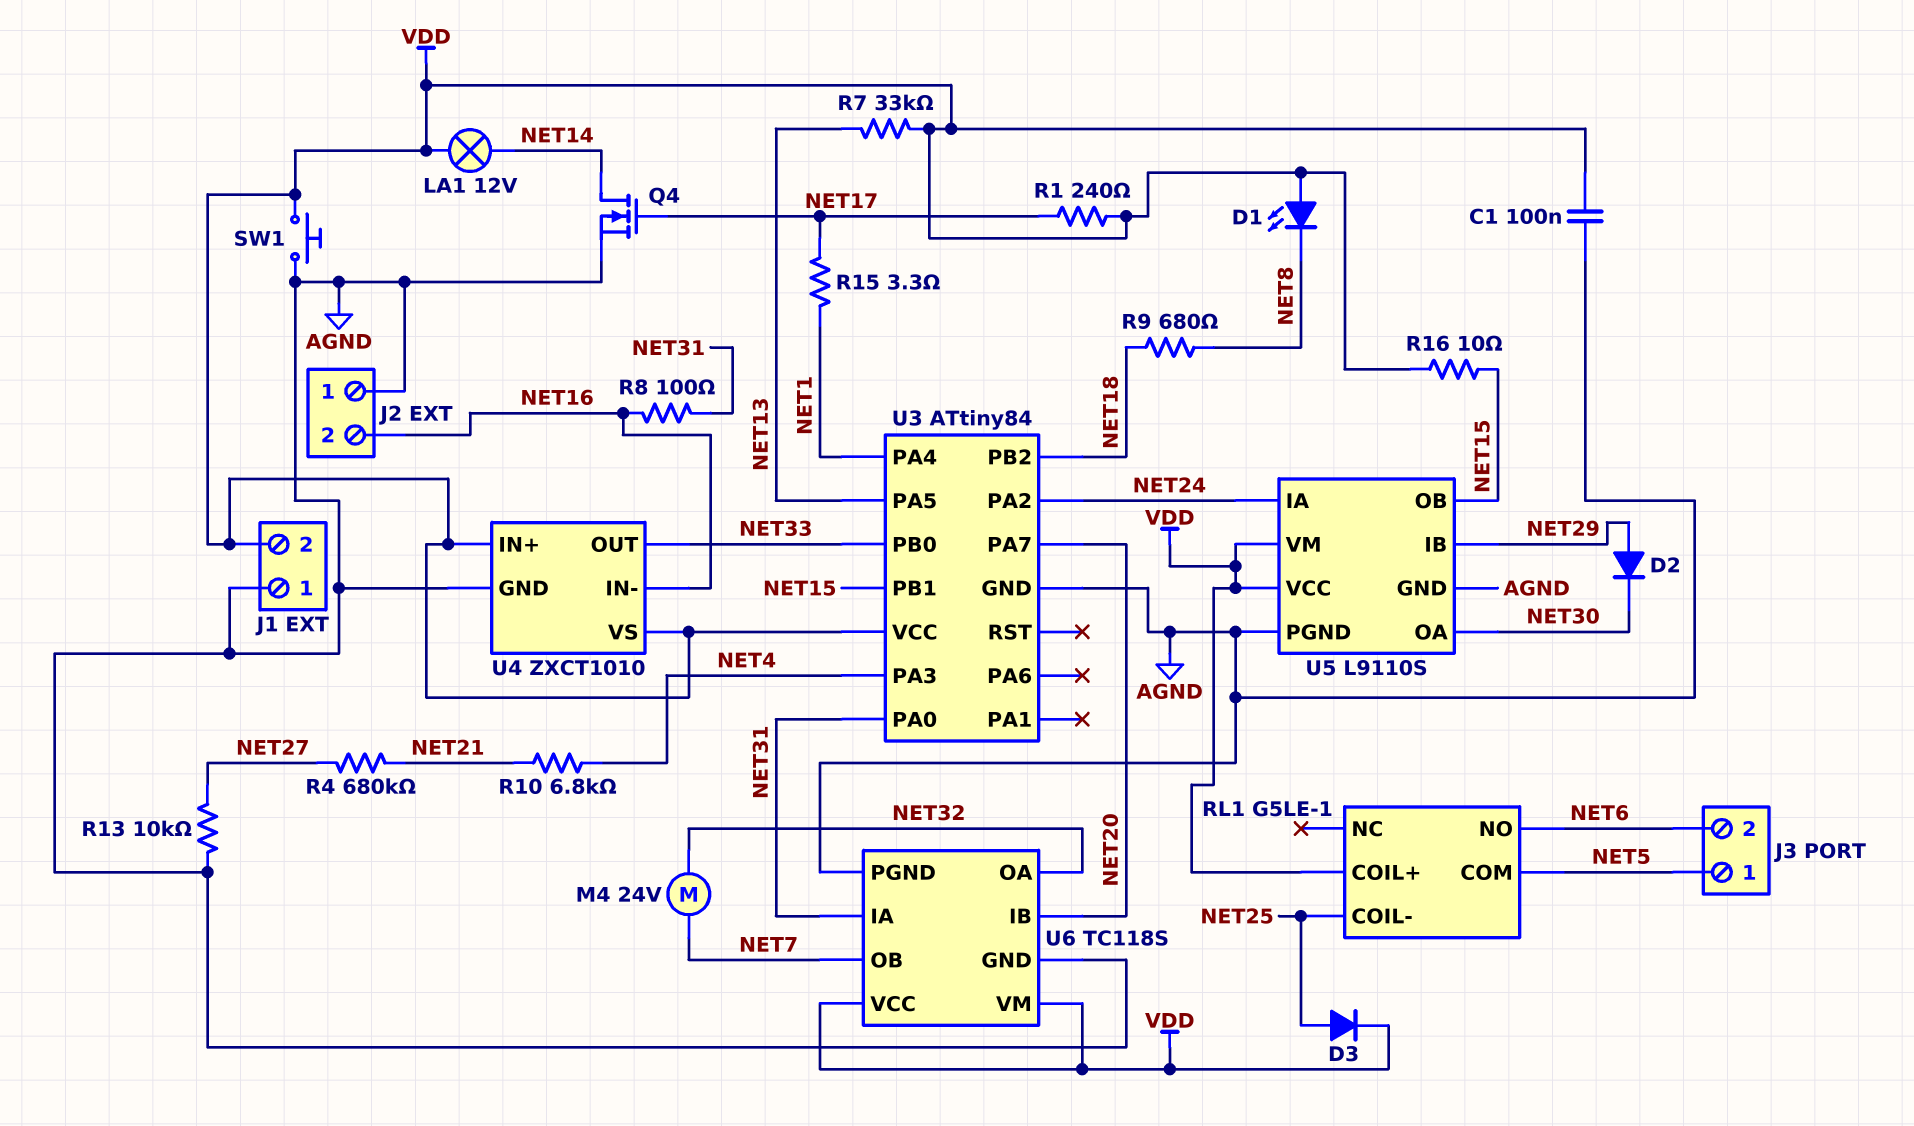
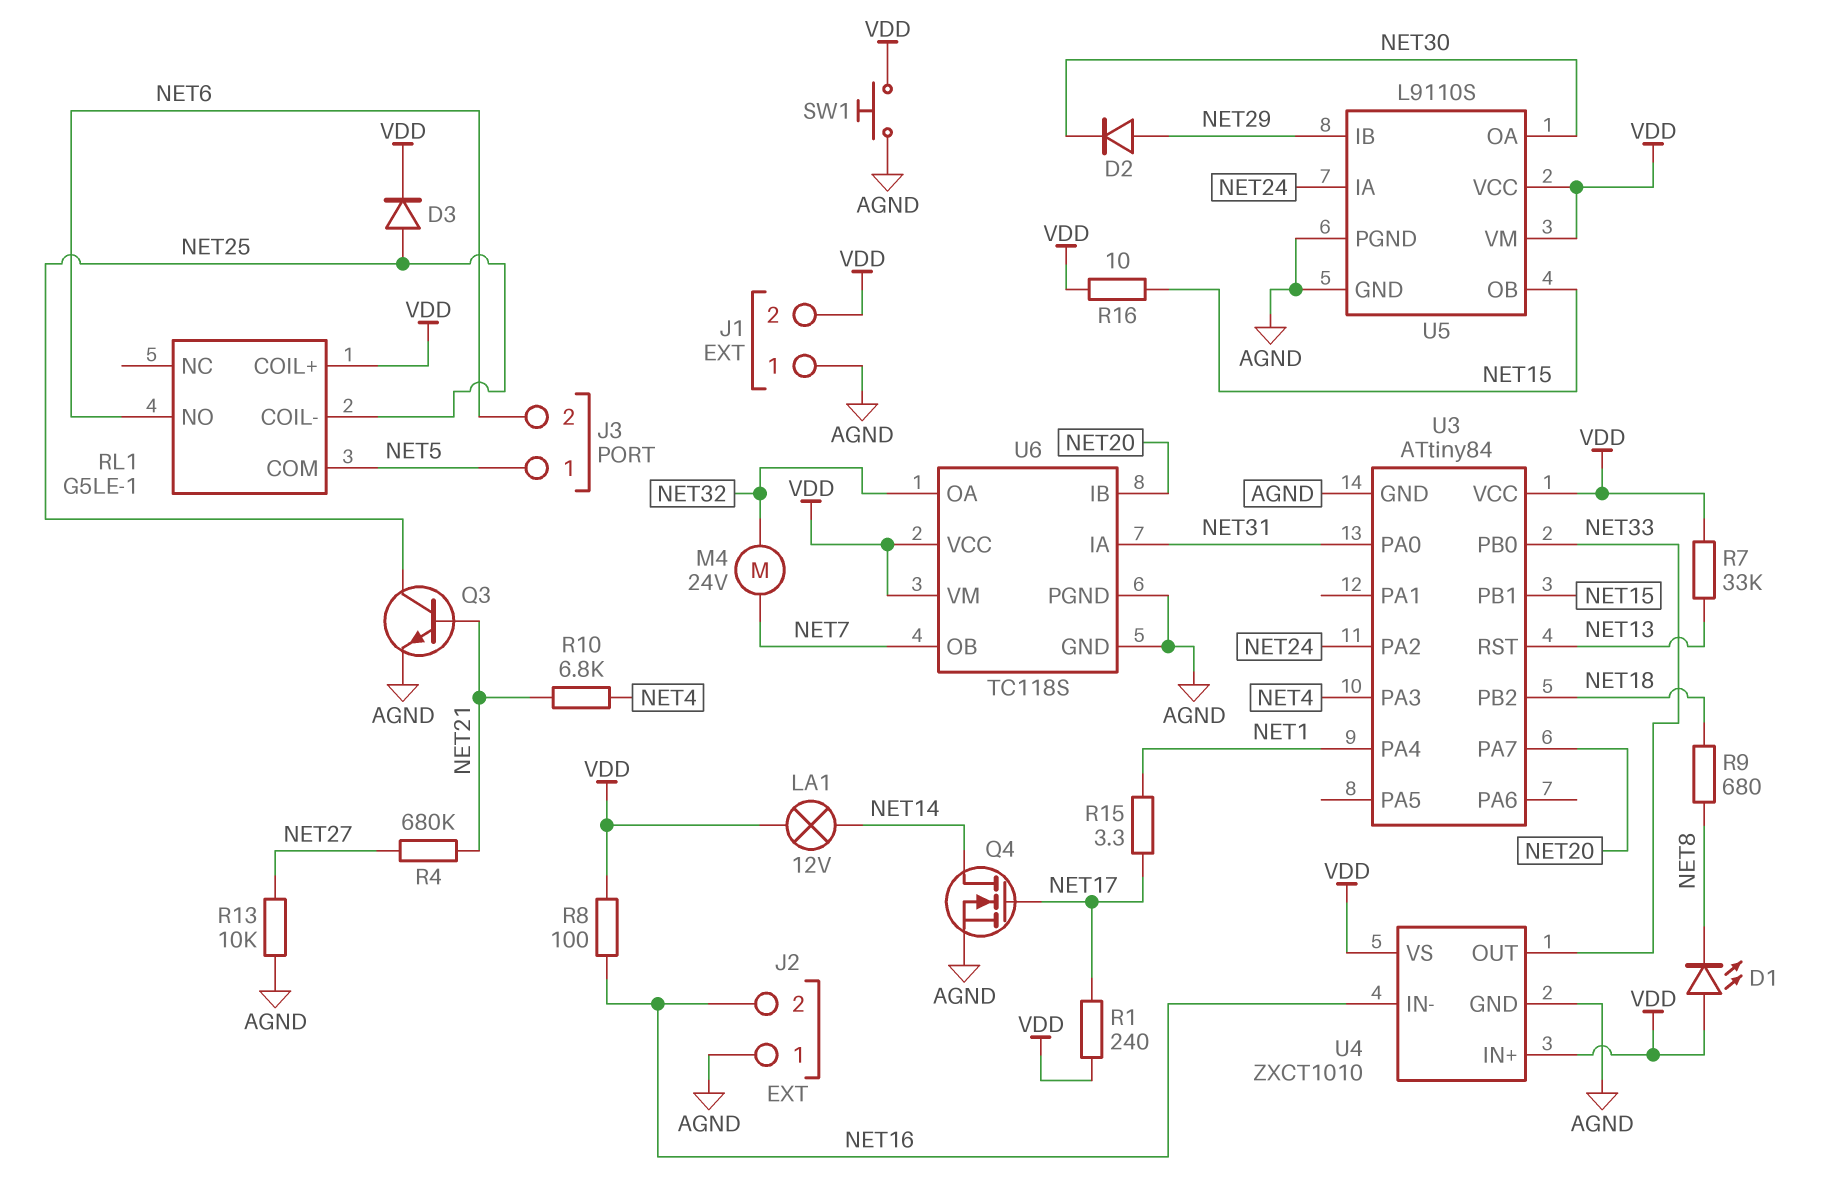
C1: 100nF (AGND, VDD) -> none
Q3: none -> NPN (B NET21, C NET25, E AGND)
R8: 100 (NET16, NET31) -> 100 (NET16, VDD)
U3 pin PA5: NET13 -> none
U3 pin RST: none -> NET13

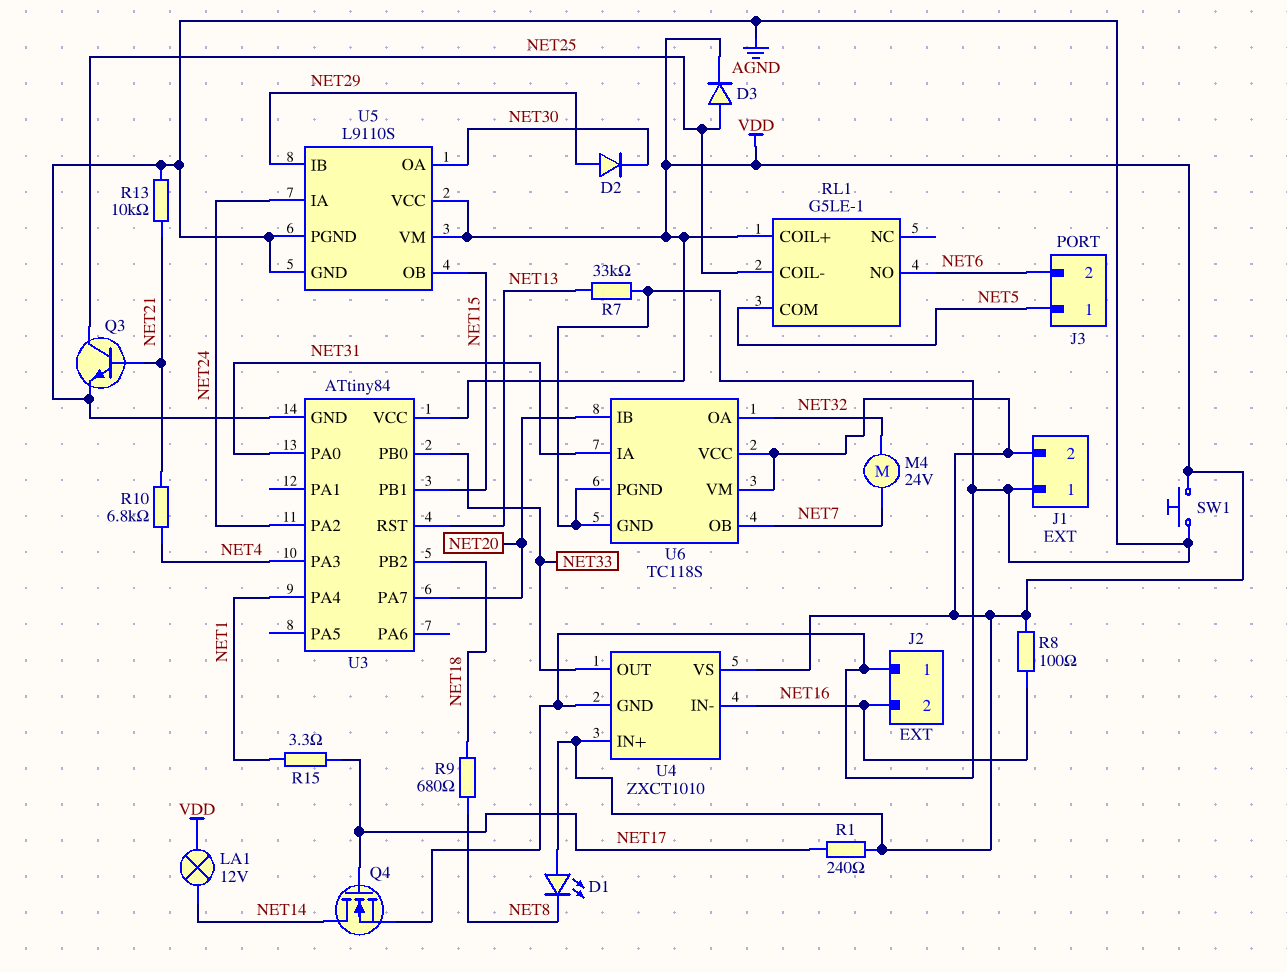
R4: 680k (NET21, NET27) -> none
R7: 33k (NET13, VDD) -> 33k (AGND, NET13)
R13: 10k (AGND, NET27) -> 10k (AGND, NET21)
R16: 10 (NET15, VDD) -> none

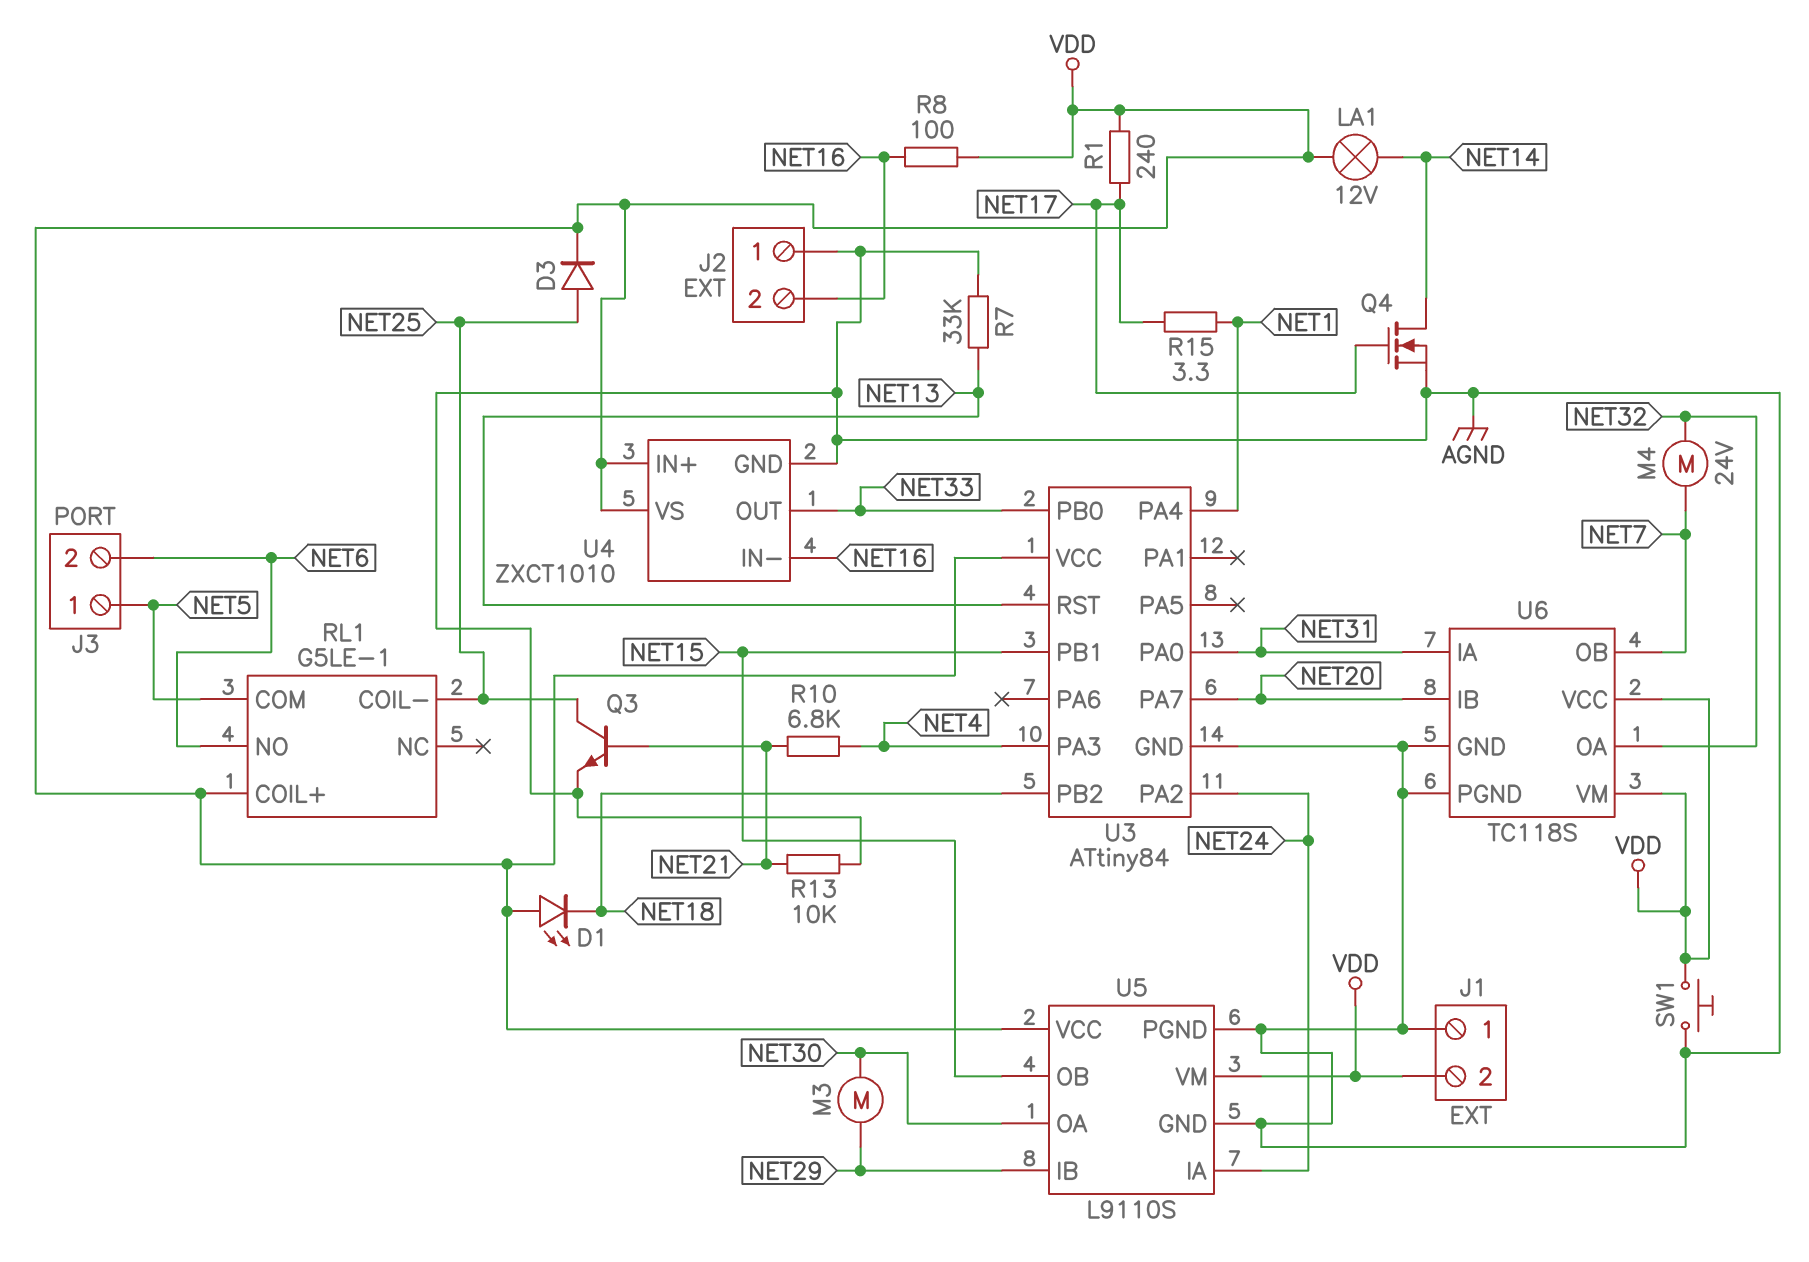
D1: LED (A VDD, K NET8) -> LED (A VDD, K NET18)
D2: diode (A NET29, K NET30) -> none
M3: none -> motor (NET29, NET30)
R9: 680 (NET8, NET18) -> none

